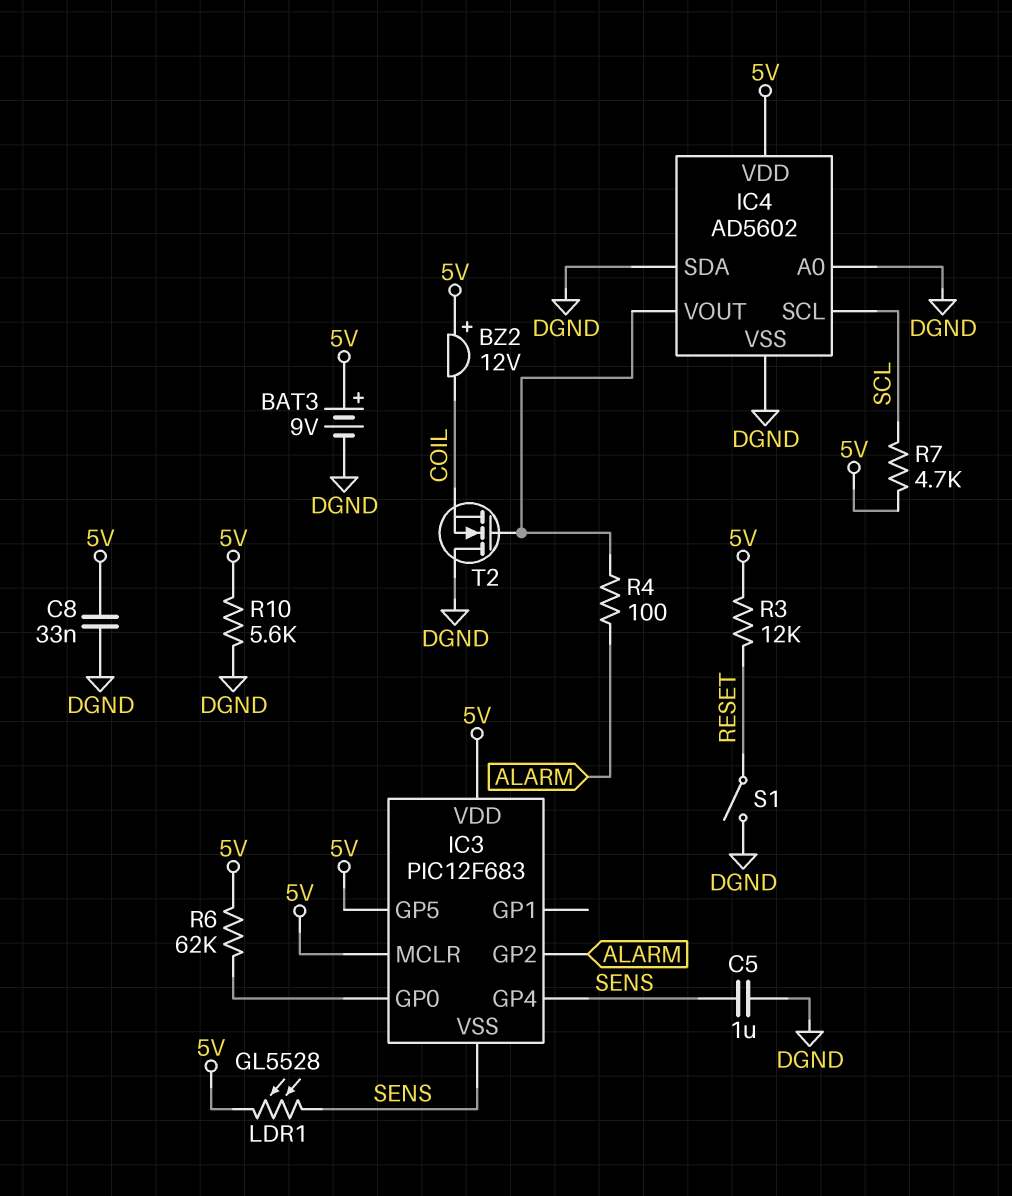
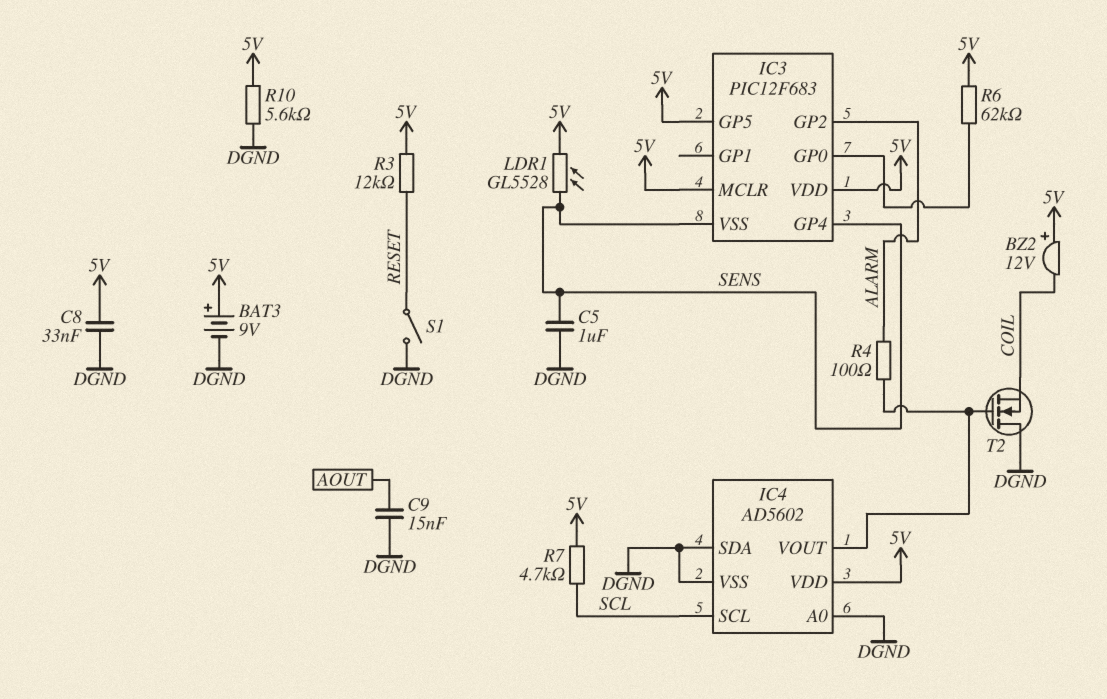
C9: none -> 15nF (AOUT, DGND)

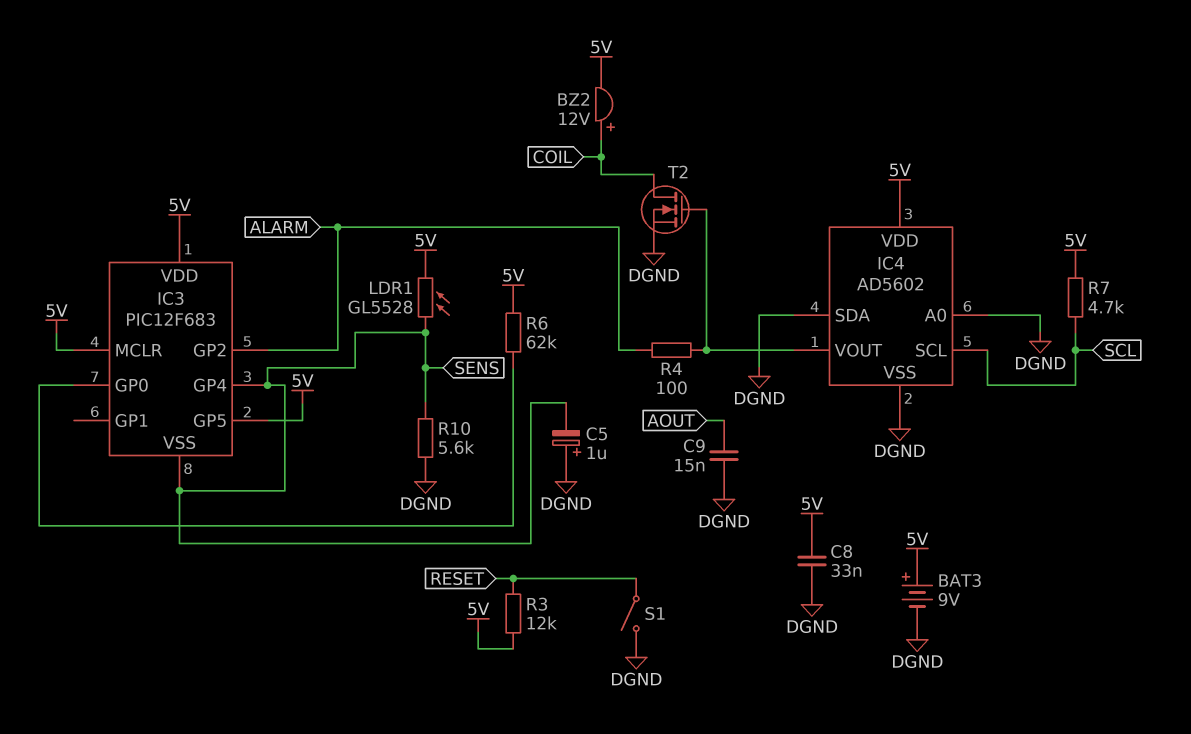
BZ2: buzzer 12V (plus 5V, minus COIL) -> buzzer 12V (plus COIL, minus 5V)
C5: 1uF (DGND, SENS) -> 1uF (plus DGND, minus SENS)
R10: 5.6k (5V, DGND) -> 5.6k (DGND, SENS)
T2: NMOS (G IC4/VOUT, D DGND, S COIL) -> NMOS (G IC4/VOUT, D COIL, S DGND)

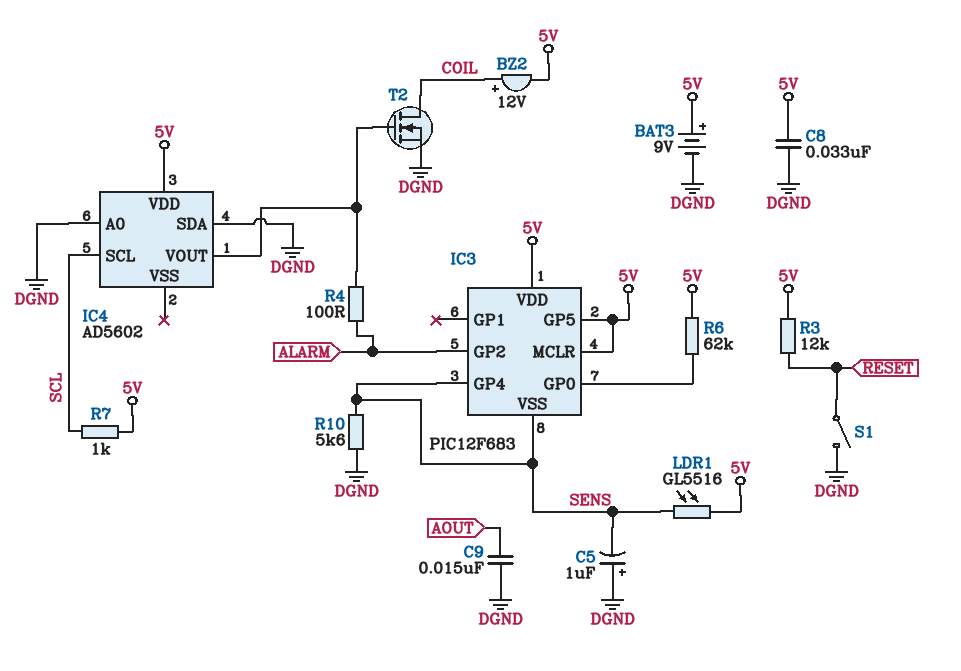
IC4 pin VSS: DGND -> none
LDR1: GL5528 (5V, SENS) -> GL5516 (5V, SENS)
R7: 4.7k (5V, SCL) -> 1k (5V, SCL)

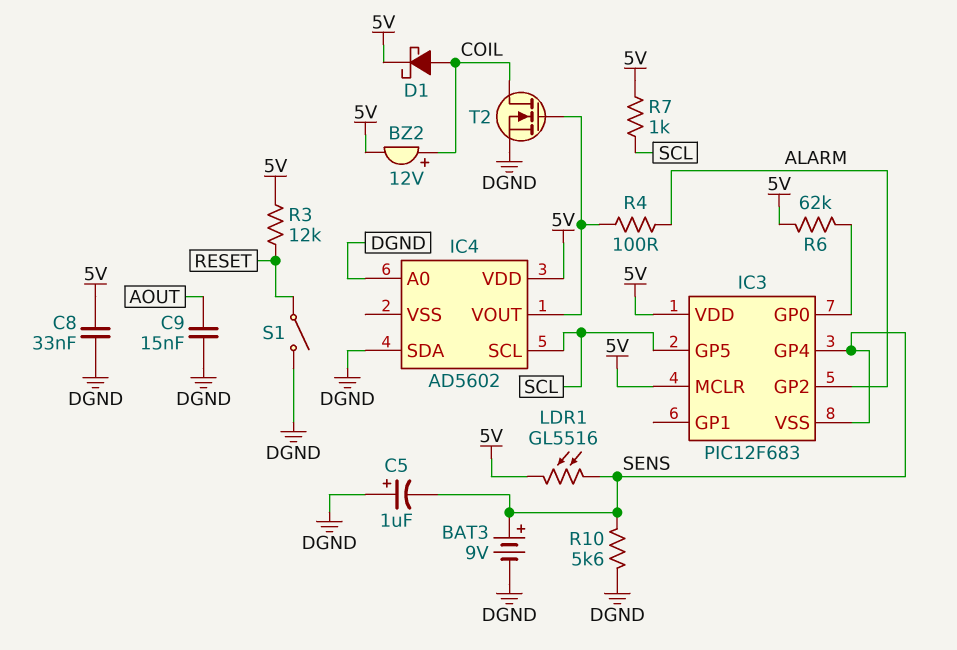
BAT3: 9V (plus 5V, minus DGND) -> 9V (plus SENS, minus DGND)
D1: none -> schottky (A COIL, K 5V)
IC3 pin GP5: 5V -> SCL

